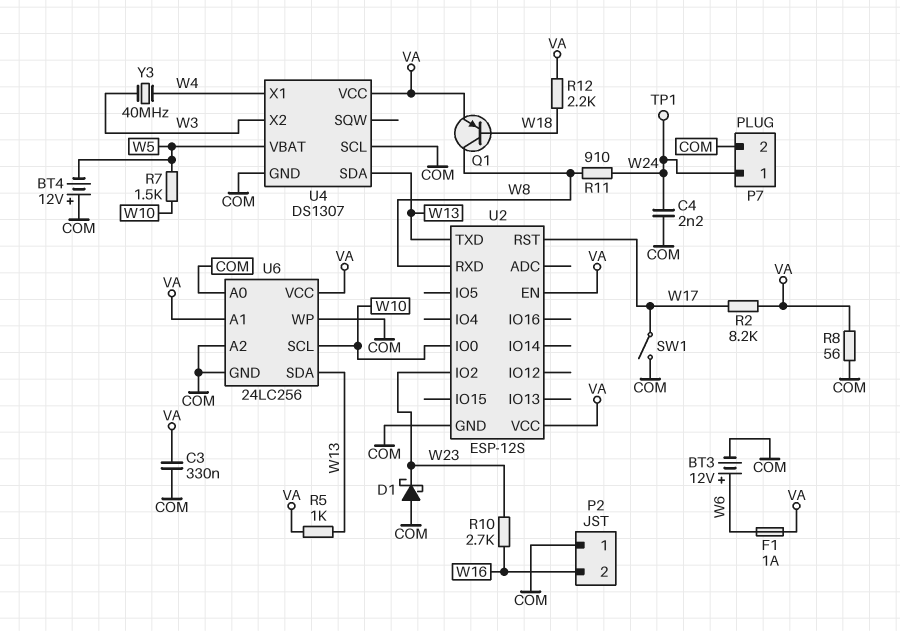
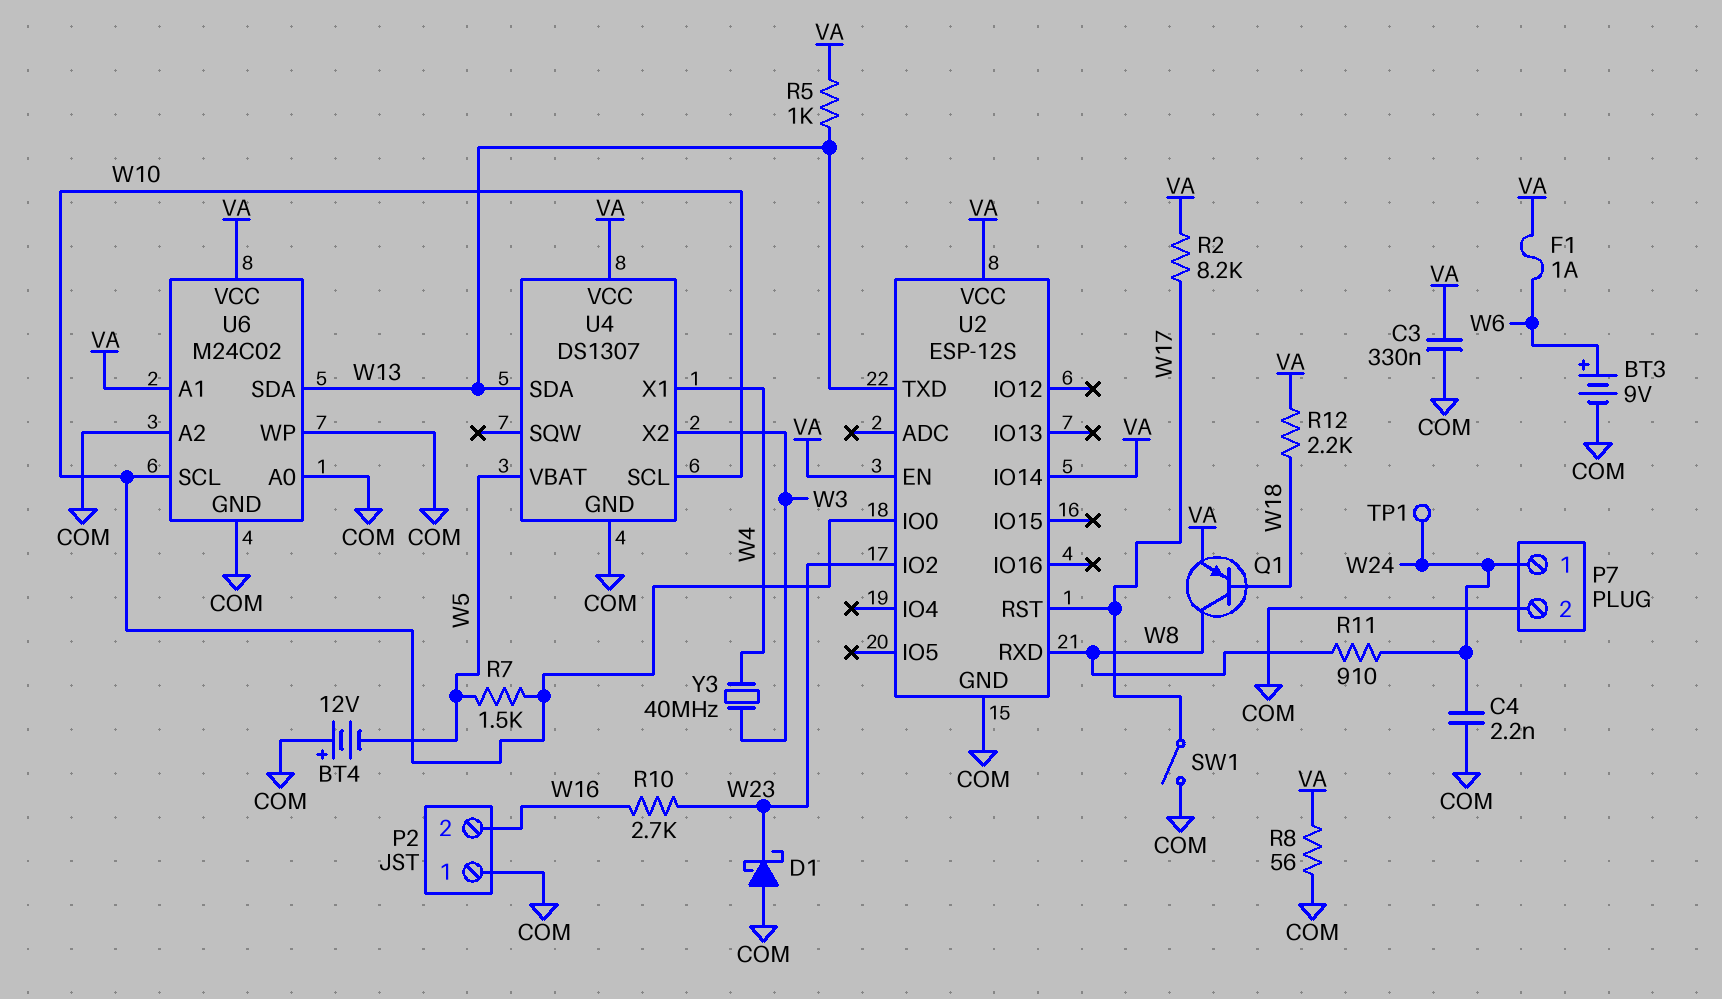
BT3: 12V (plus W6, minus COM) -> 9V (plus W6, minus COM)
U2 pin IO14: none -> VA
U4 pin SCL: COM -> W10
U6: 24LC256 -> M24C02

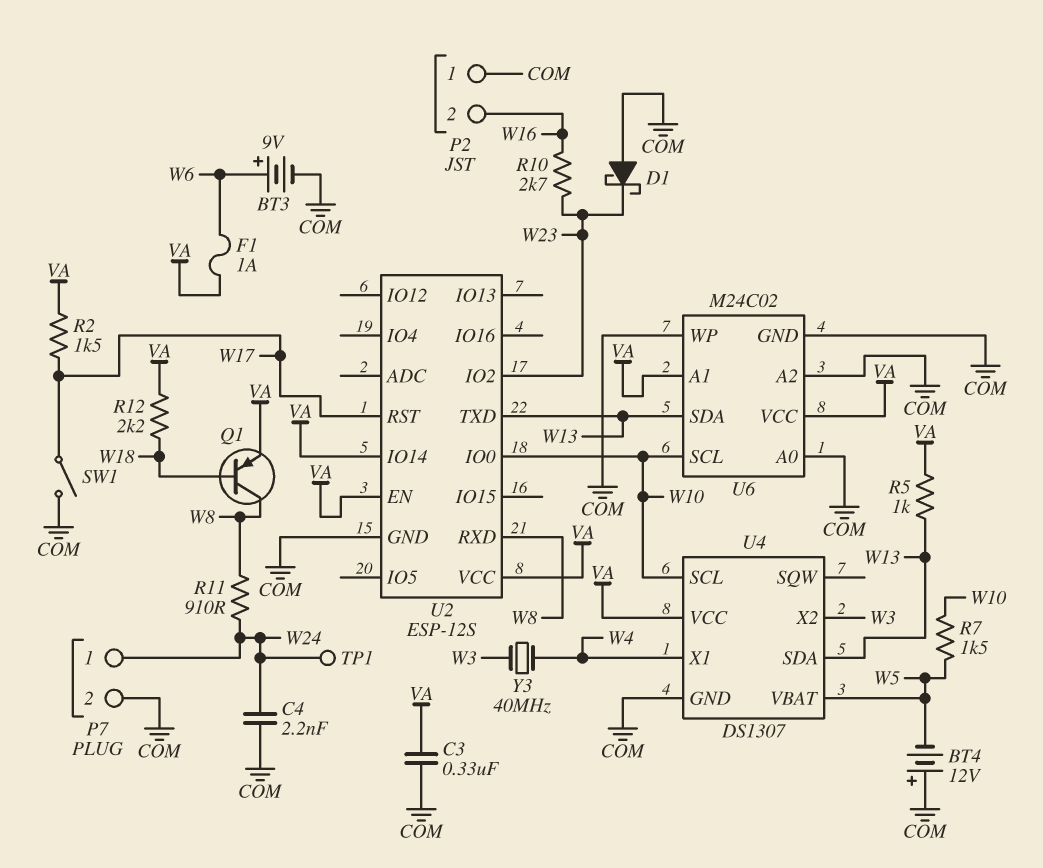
R2: 8.2k (VA, W17) -> 1.5k (VA, W17)
R8: 56 (COM, VA) -> none

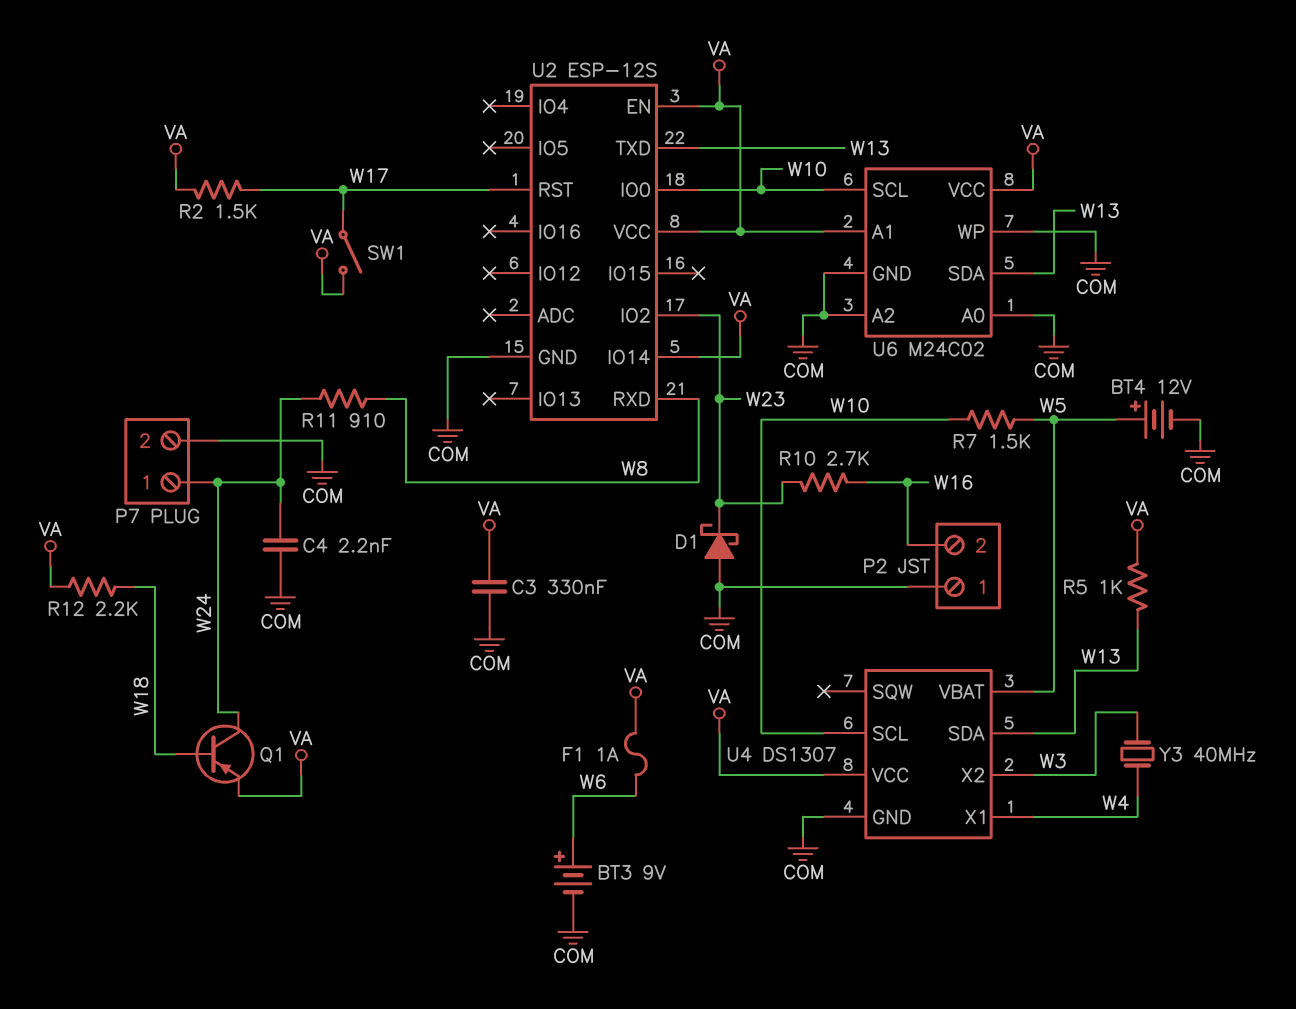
BT4: 12V (plus COM, minus W5) -> 12V (plus W5, minus COM)
Q1: PNP (B W18, C W8, E VA) -> PNP (B W18, C W24, E VA)
SW1: switch (COM, W17) -> switch (VA, W17)
TP1: test point (W24) -> none

